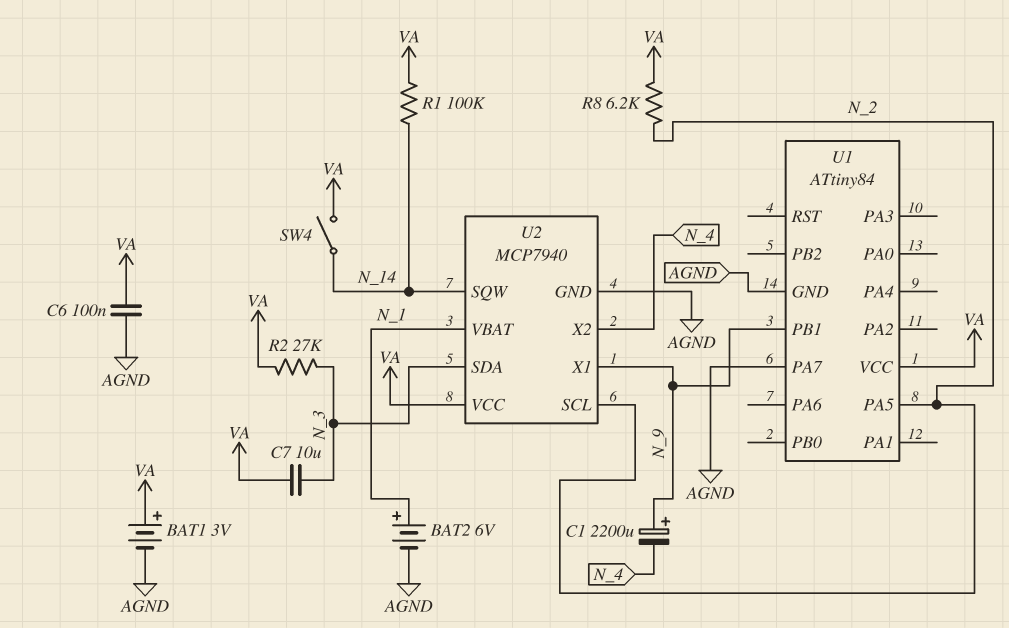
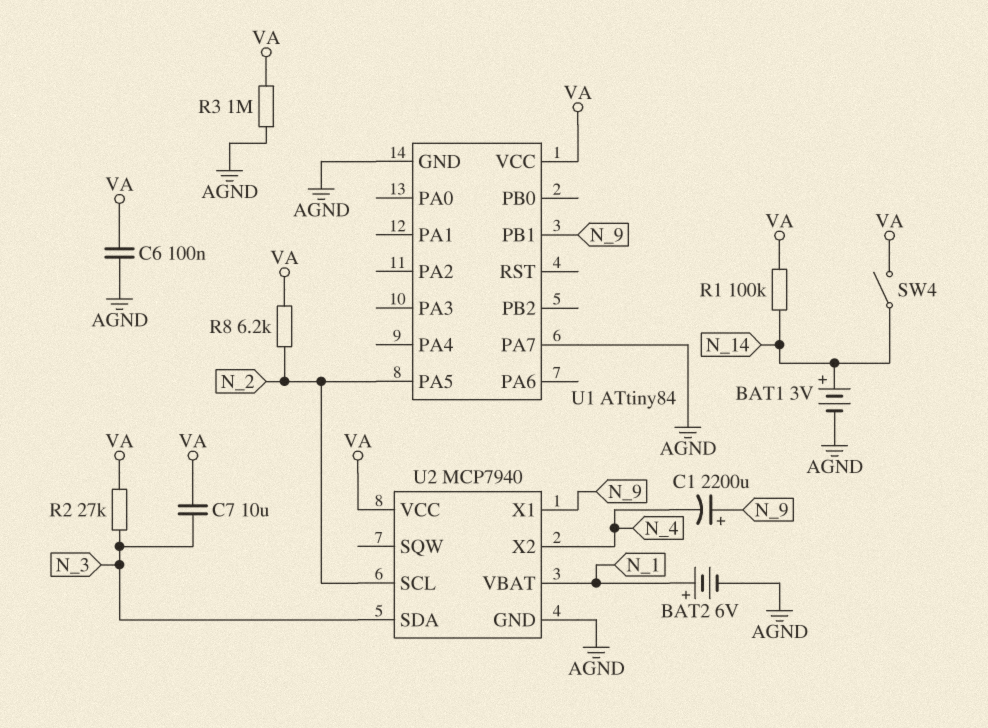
BAT1: 3V (plus VA, minus AGND) -> 3V (plus N_14, minus AGND)
R3: none -> 1M (AGND, VA)
U2 pin SQW: N_14 -> none

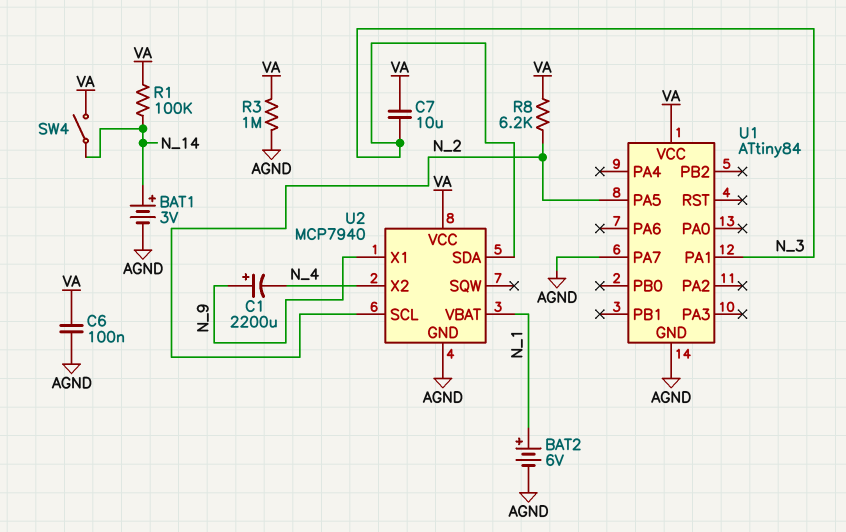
R2: 27k (N_3, VA) -> none
U1 pin PA1: none -> N_3
U1 pin PB1: N_9 -> none

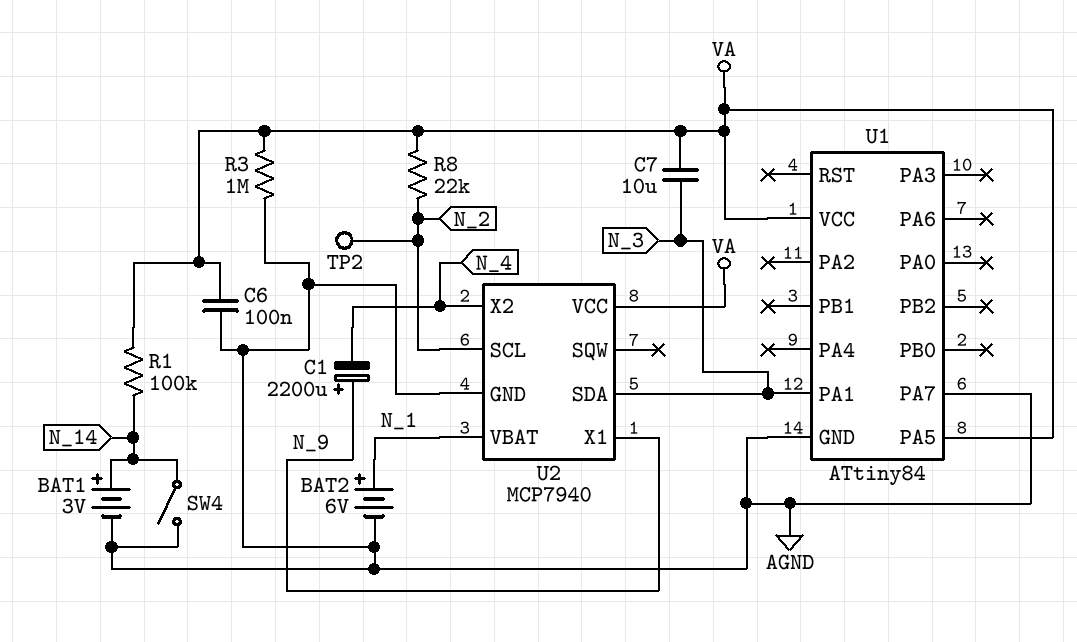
R8: 6.2k (N_2, VA) -> 22k (N_2, VA)
SW4: switch (N_14, VA) -> switch (AGND, N_14)
TP2: none -> test point (N_2)
U1 pin PA5: N_2 -> VA

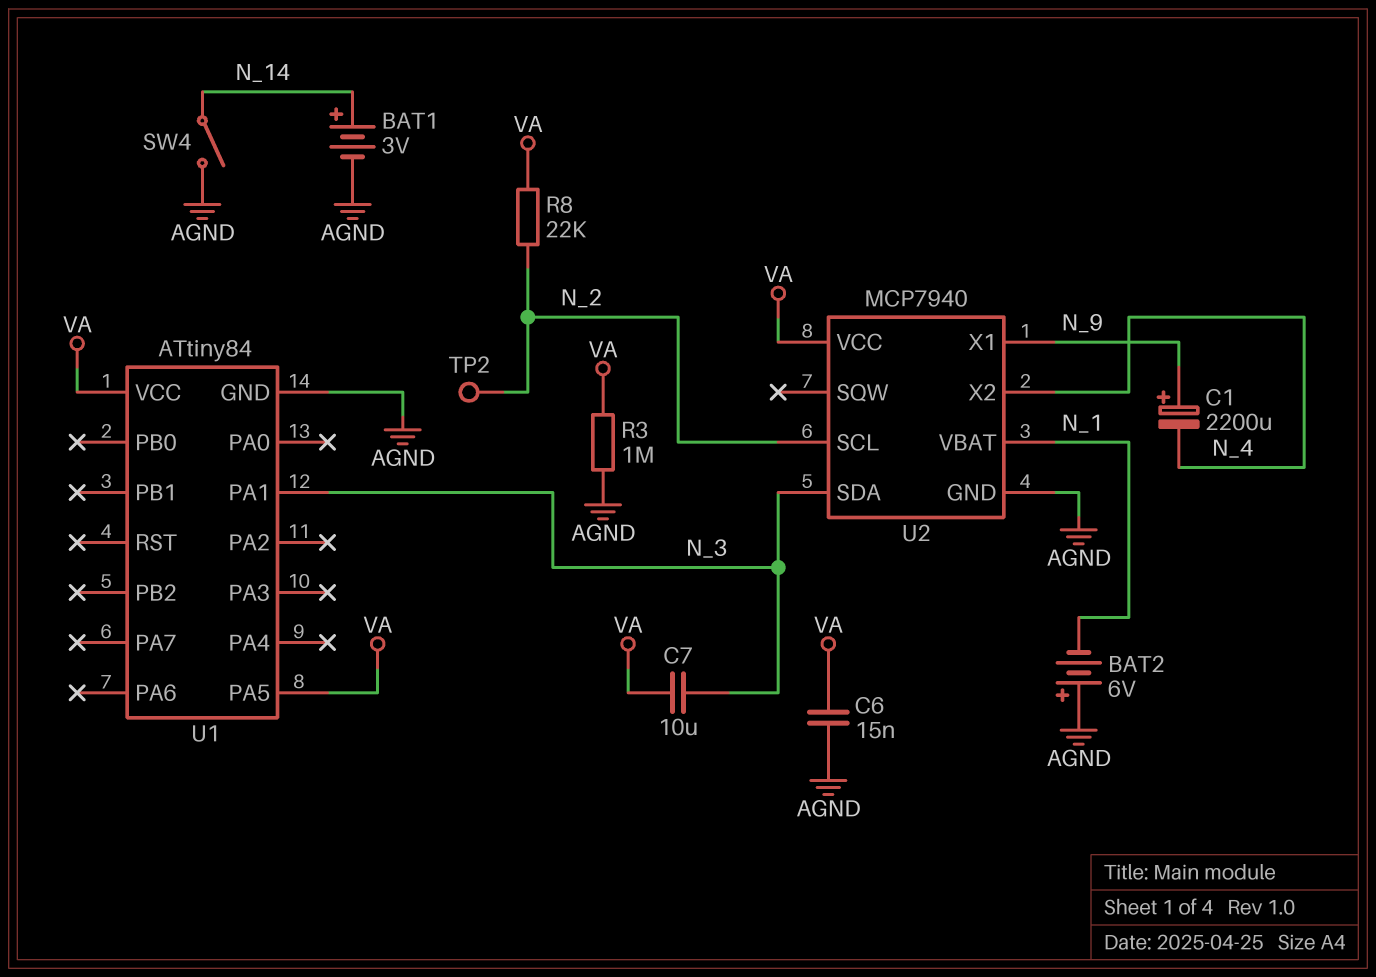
BAT2: 6V (plus N_1, minus AGND) -> 6V (plus AGND, minus N_1)
C6: 100nF (AGND, VA) -> 15nF (AGND, VA)
R1: 100k (N_14, VA) -> none
U1 pin PA7: AGND -> none

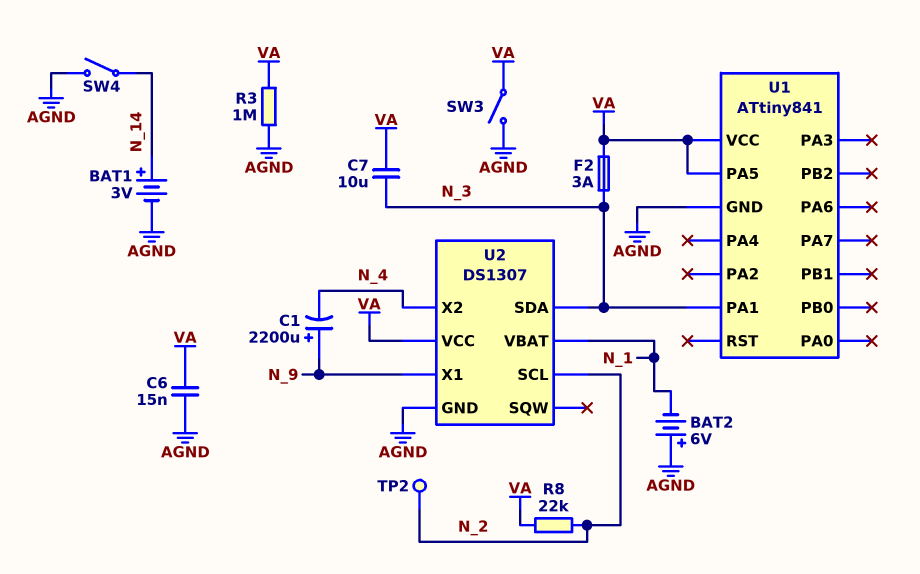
F2: none -> 3A (N_3, VA)
SW3: none -> switch (AGND, VA)
U1: ATtiny84 -> ATtiny841
U2: MCP7940 -> DS1307

